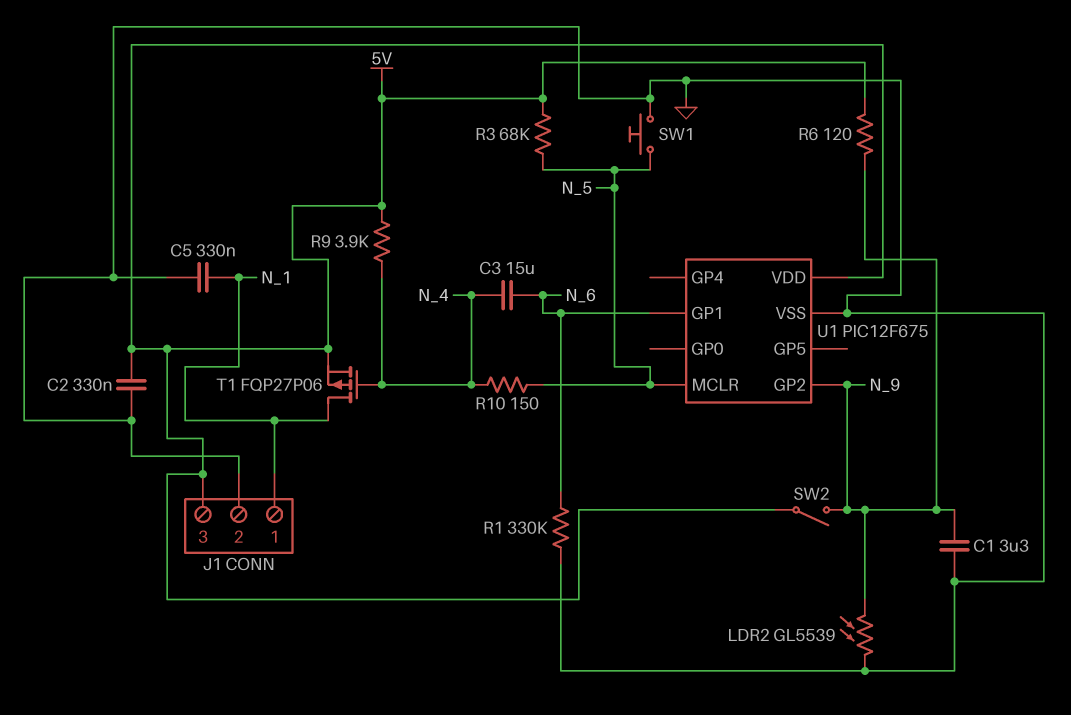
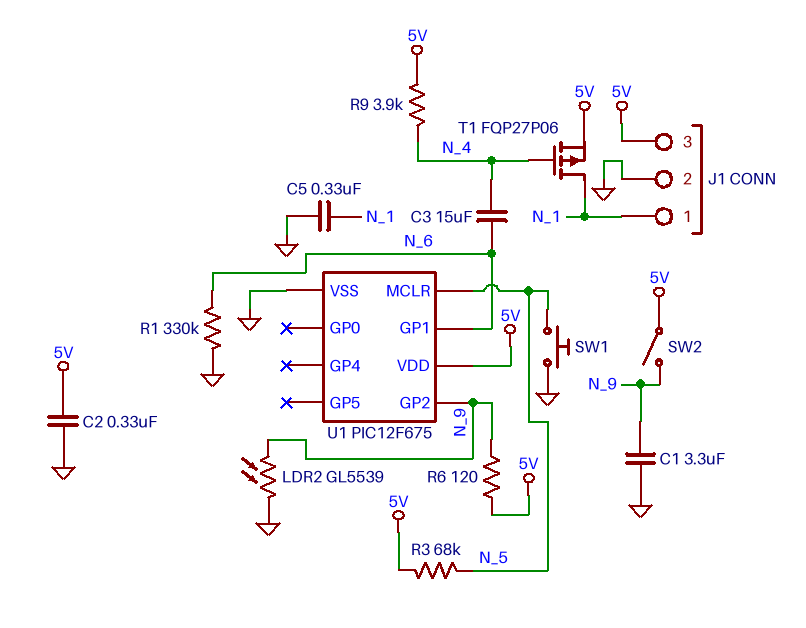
R10: 150 (N_4, N_5) -> none

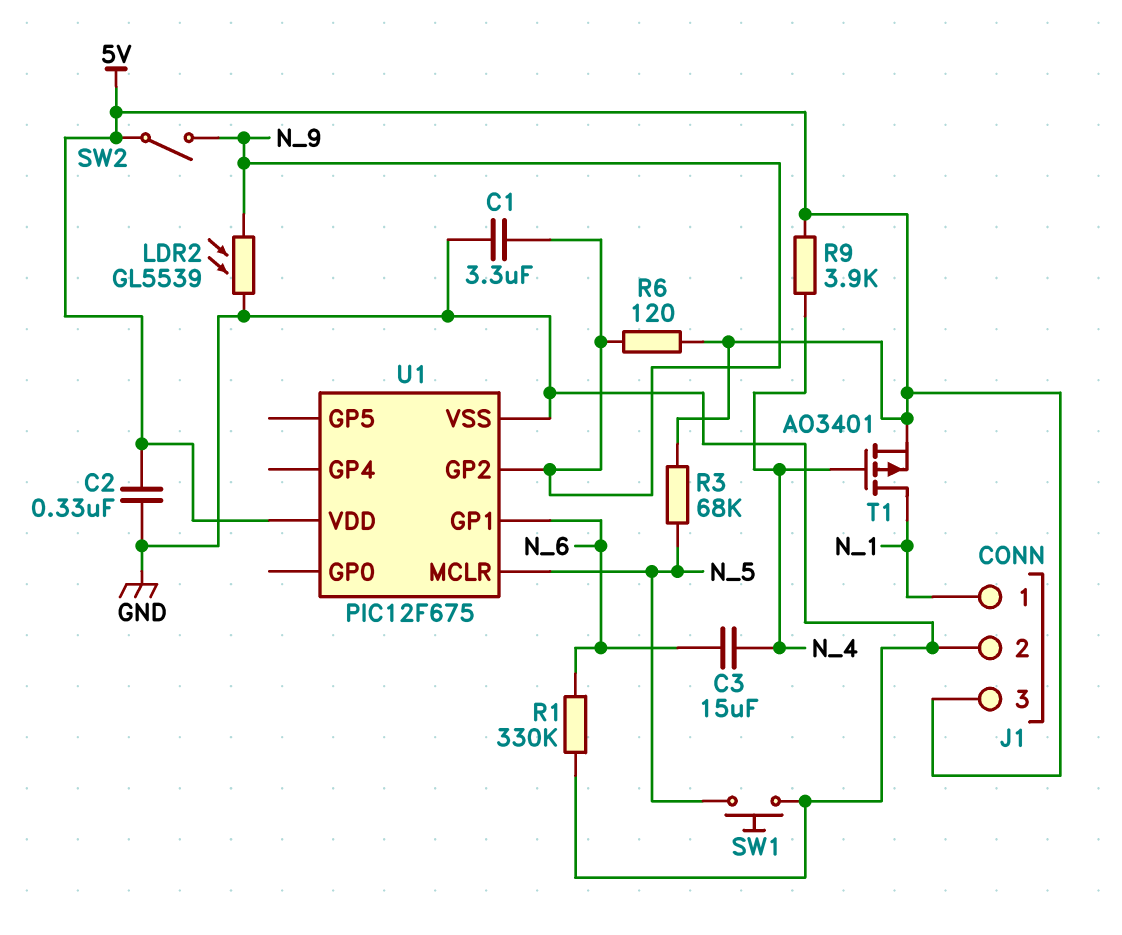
C5: 330nF (GND, N_1) -> none
T1: PMOS FQP27P06 (G N_4, D N_1, S 5V) -> PMOS AO3401 (G N_4, D N_1, S 5V)

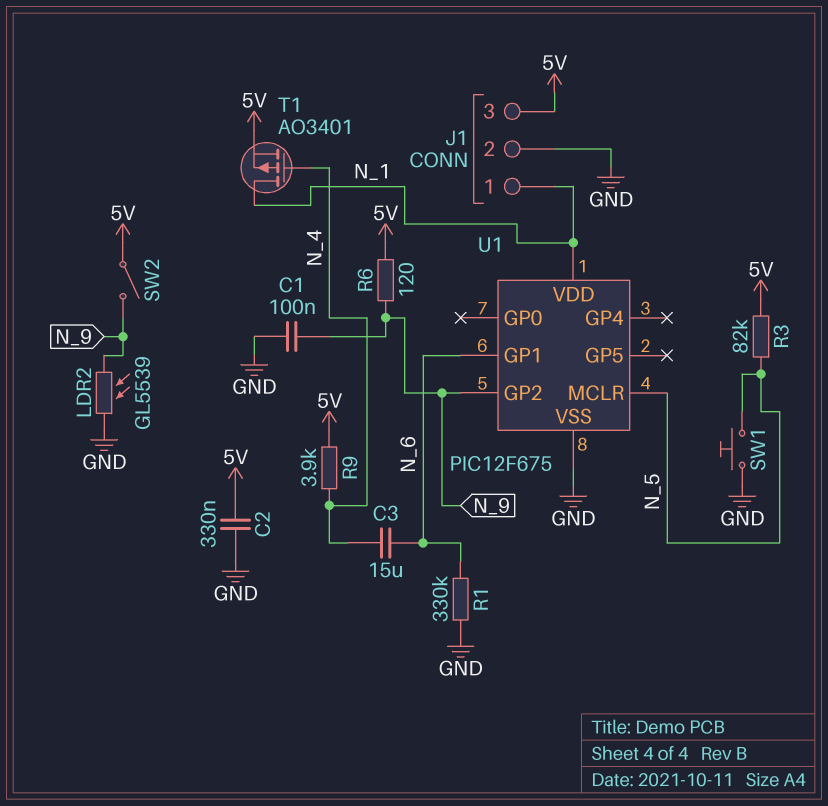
C1: 3.3uF (GND, N_9) -> 100nF (GND, N_9)
R3: 68k (5V, N_5) -> 82k (5V, N_5)
U1 pin VDD: 5V -> N_1

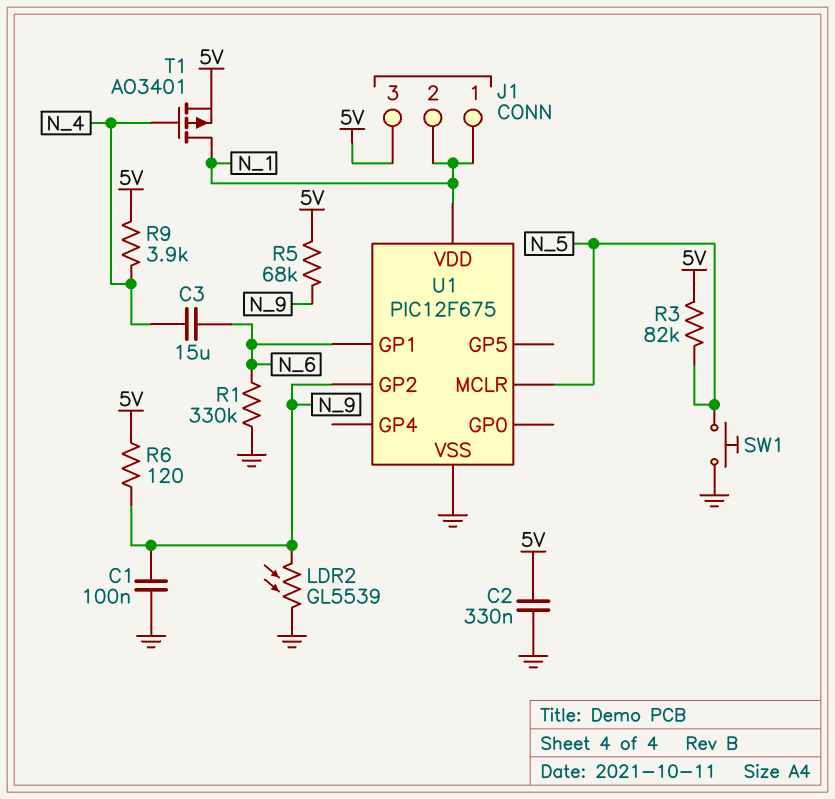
J1 pin 2: GND -> N_1
R5: none -> 68k (5V, N_9)
SW2: switch (5V, N_9) -> none

